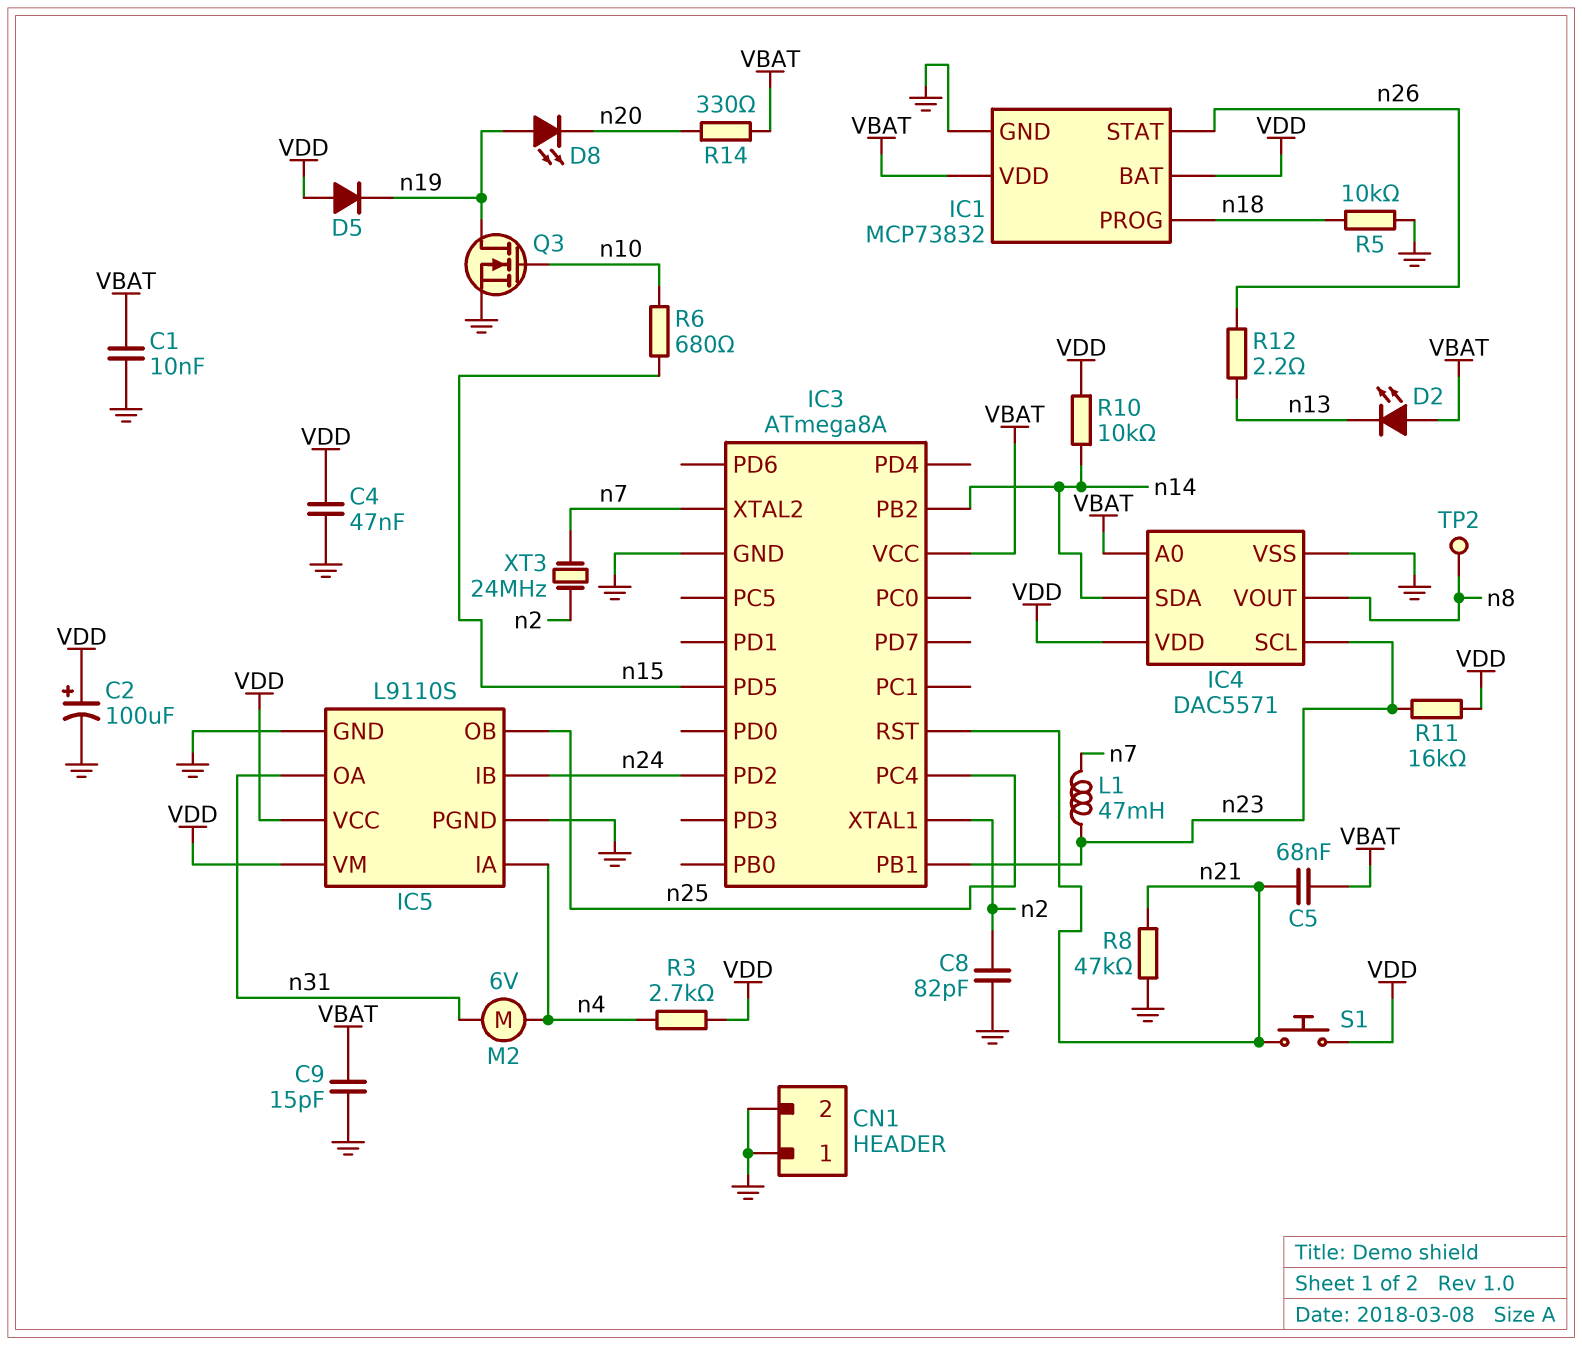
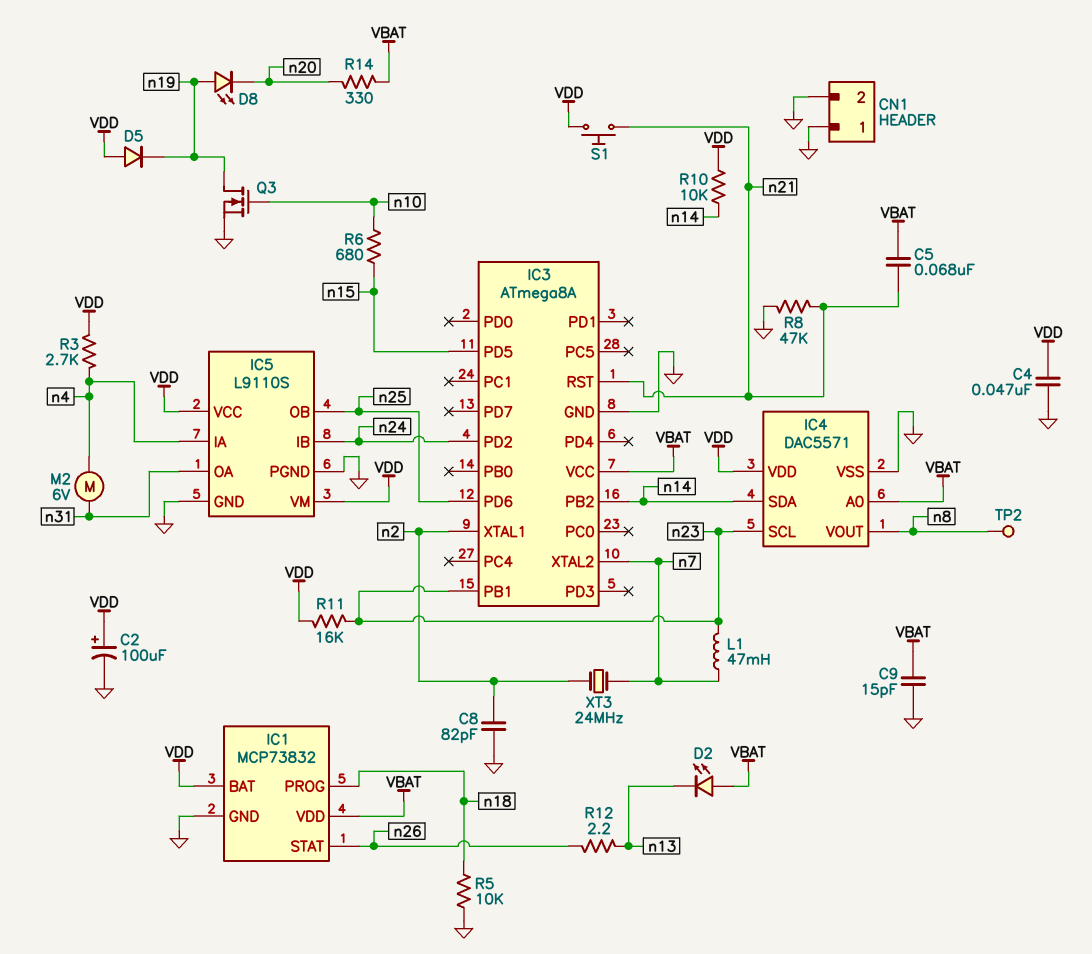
C1: 10nF (GND, VBAT) -> none
IC3 pin PC4: n25 -> none
IC3 pin PD6: none -> n25

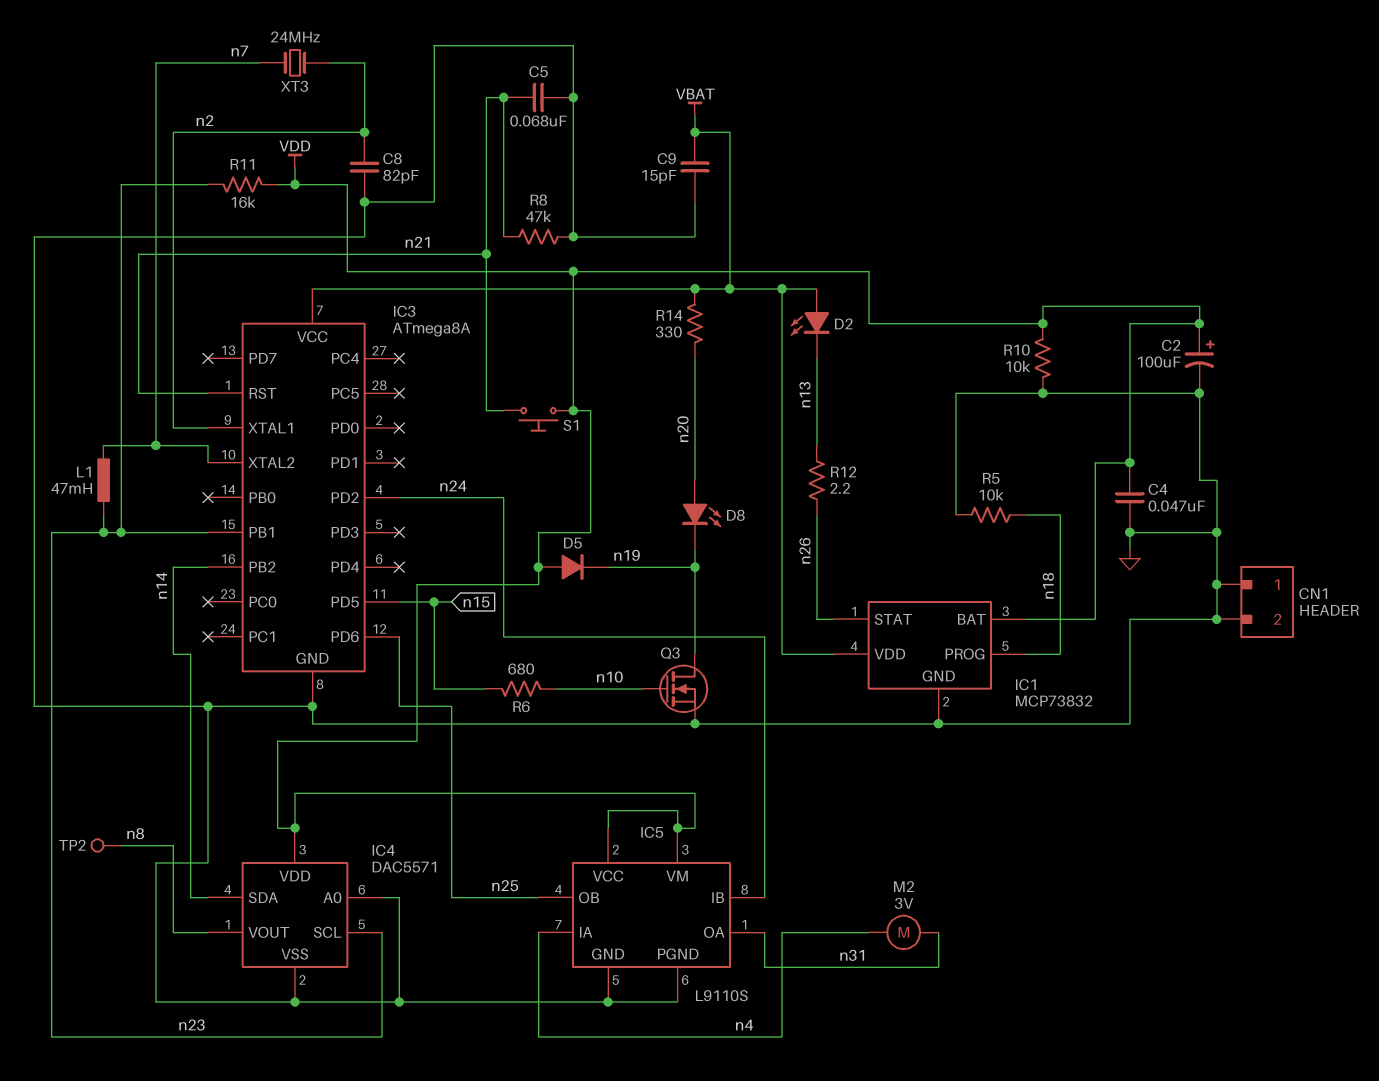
C5: 68nF (VBAT, n21) -> 68nF (GND, n21)
D8: LED (A n19, K n20) -> LED (A n20, K n19)
IC4 pin A0: VBAT -> GND
M2: motor 6V (n4, n31) -> motor 3V (n4, n31)
R3: 2.7k (VDD, n4) -> none
R10: 10k (VDD, n14) -> 10k (GND, VDD)

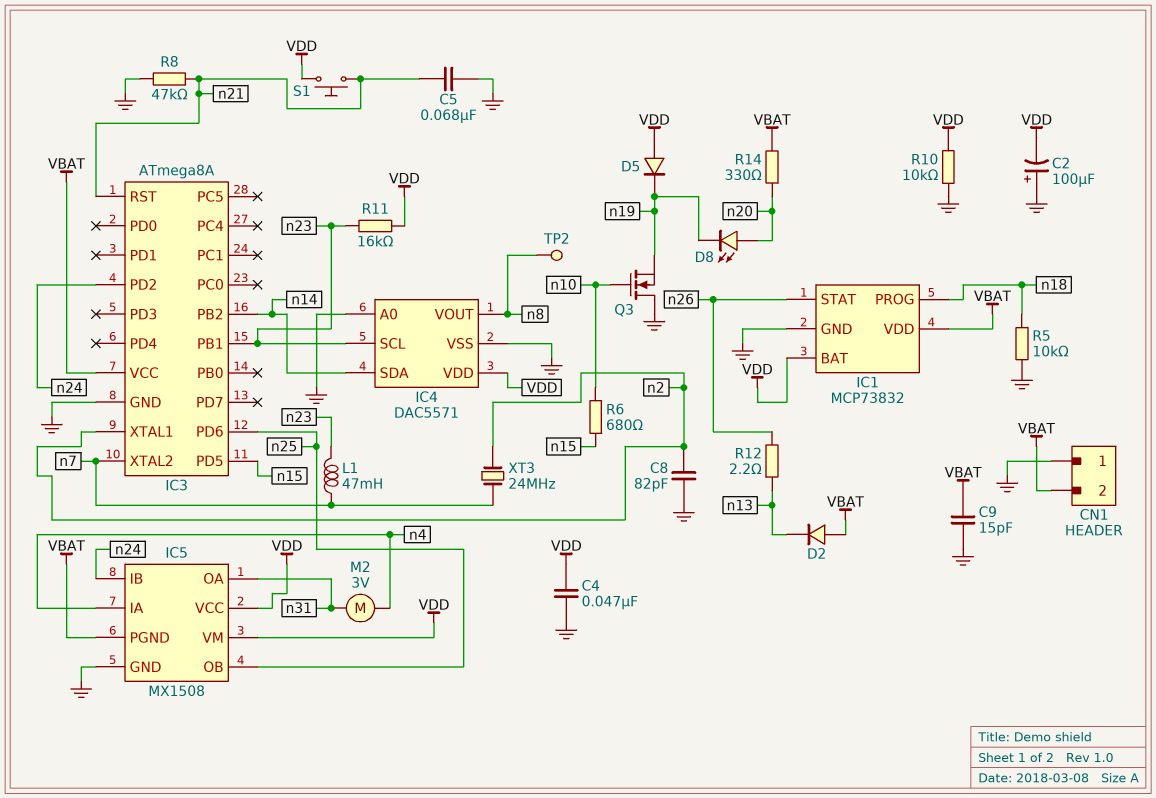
C2: 100uF (plus VDD, minus GND) -> 100uF (plus GND, minus VDD)
CN1 pin 2: GND -> VBAT
D2: LED (A VBAT, K n13) -> diode (A VBAT, K n13)
IC5: L9110S -> MX1508
IC5 pin PGND: GND -> VBAT
Q3: NMOS (G n10, D n19, S GND) -> NMOS (G n10, D GND, S n19)

